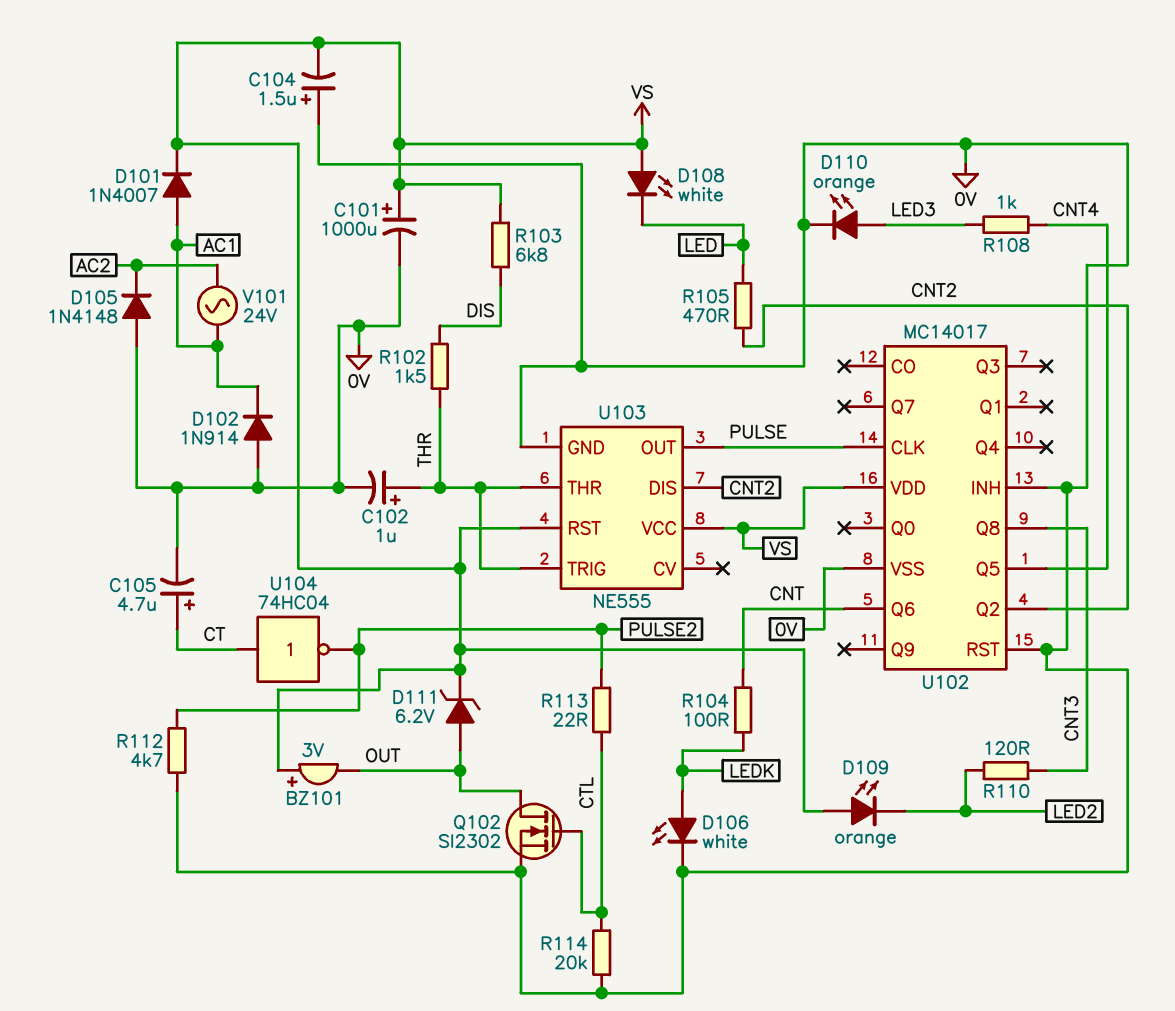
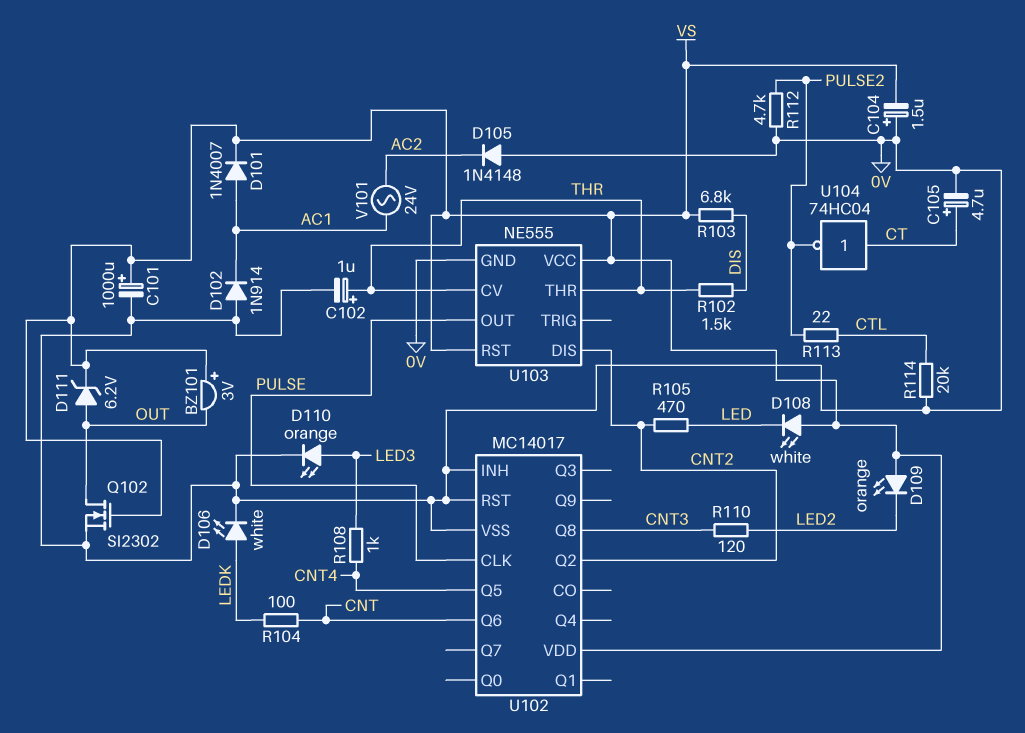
Q102: NMOS SI2302 (G CTL, D OUT, S 0V) -> NMOS SI2302 (G VS, D OUT, S 0V)
U103 pin CV: none -> THR
U103 pin TRIG: THR -> none

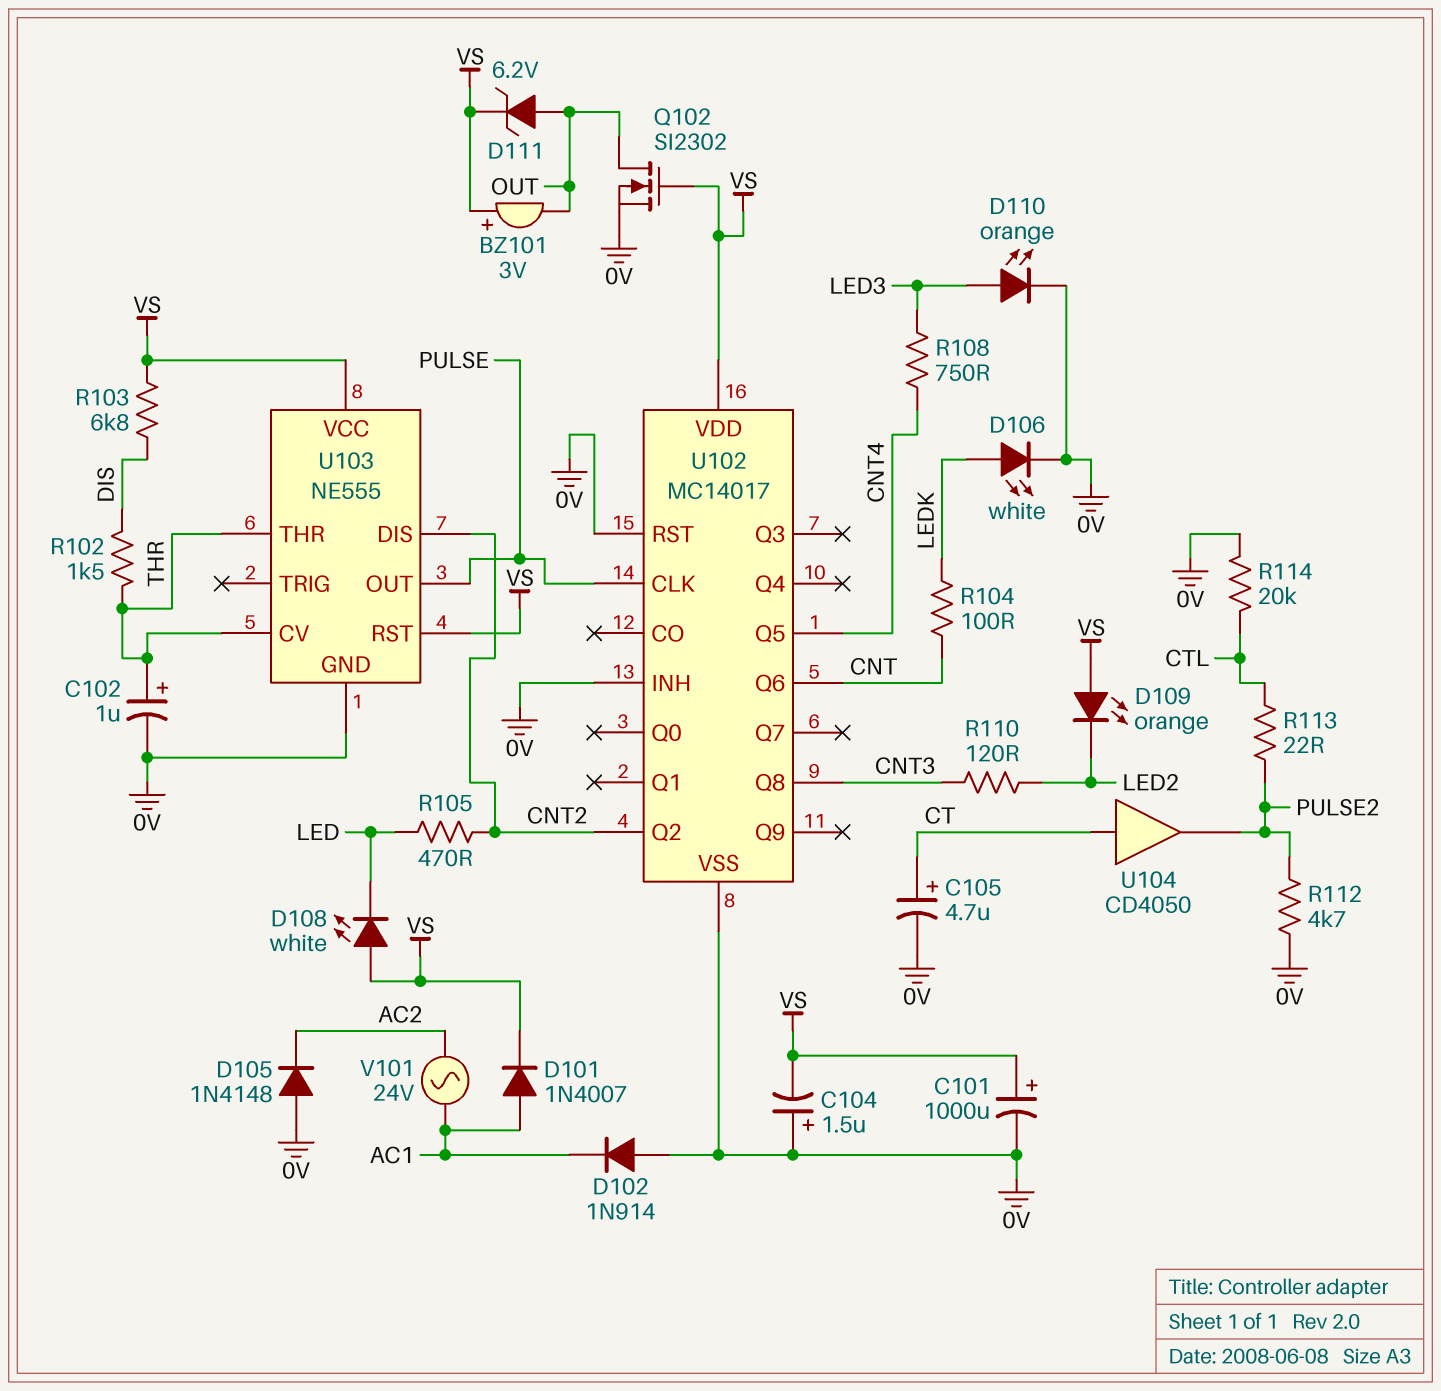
R108: 1k (CNT4, LED3) -> 750 (CNT4, LED3)
U104: NOT 74HC04 (in CT, out PULSE2) -> buffer CD4050 (in CT, out PULSE2)

